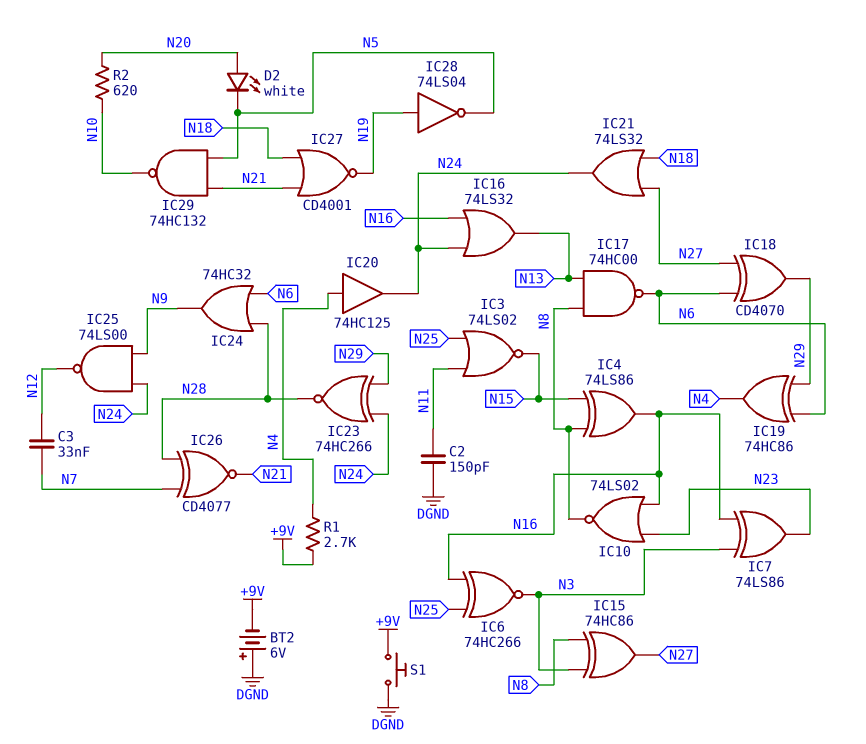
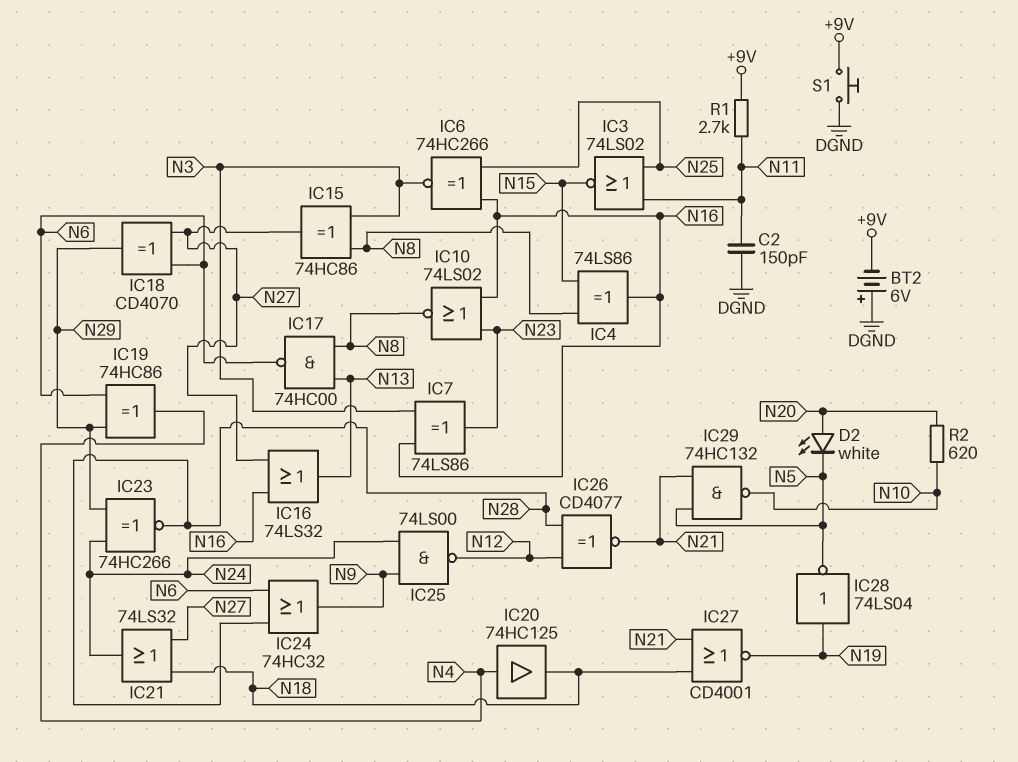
C3: 33nF (N7, N12) -> none
IC16: OR 74LS32 (in N16, in N24, out N13) -> OR 74LS32 (in N16, in N27, out N13)
IC20: buffer 74HC125 (in N4, out N24) -> buffer 74HC125 (in N4, out N18)
IC26: XNOR CD4077 (in N7, in N28, out N21) -> XNOR CD4077 (in N12, in N28, out N21)
R1: 2.7k (+9V, N4) -> 2.7k (+9V, N11)

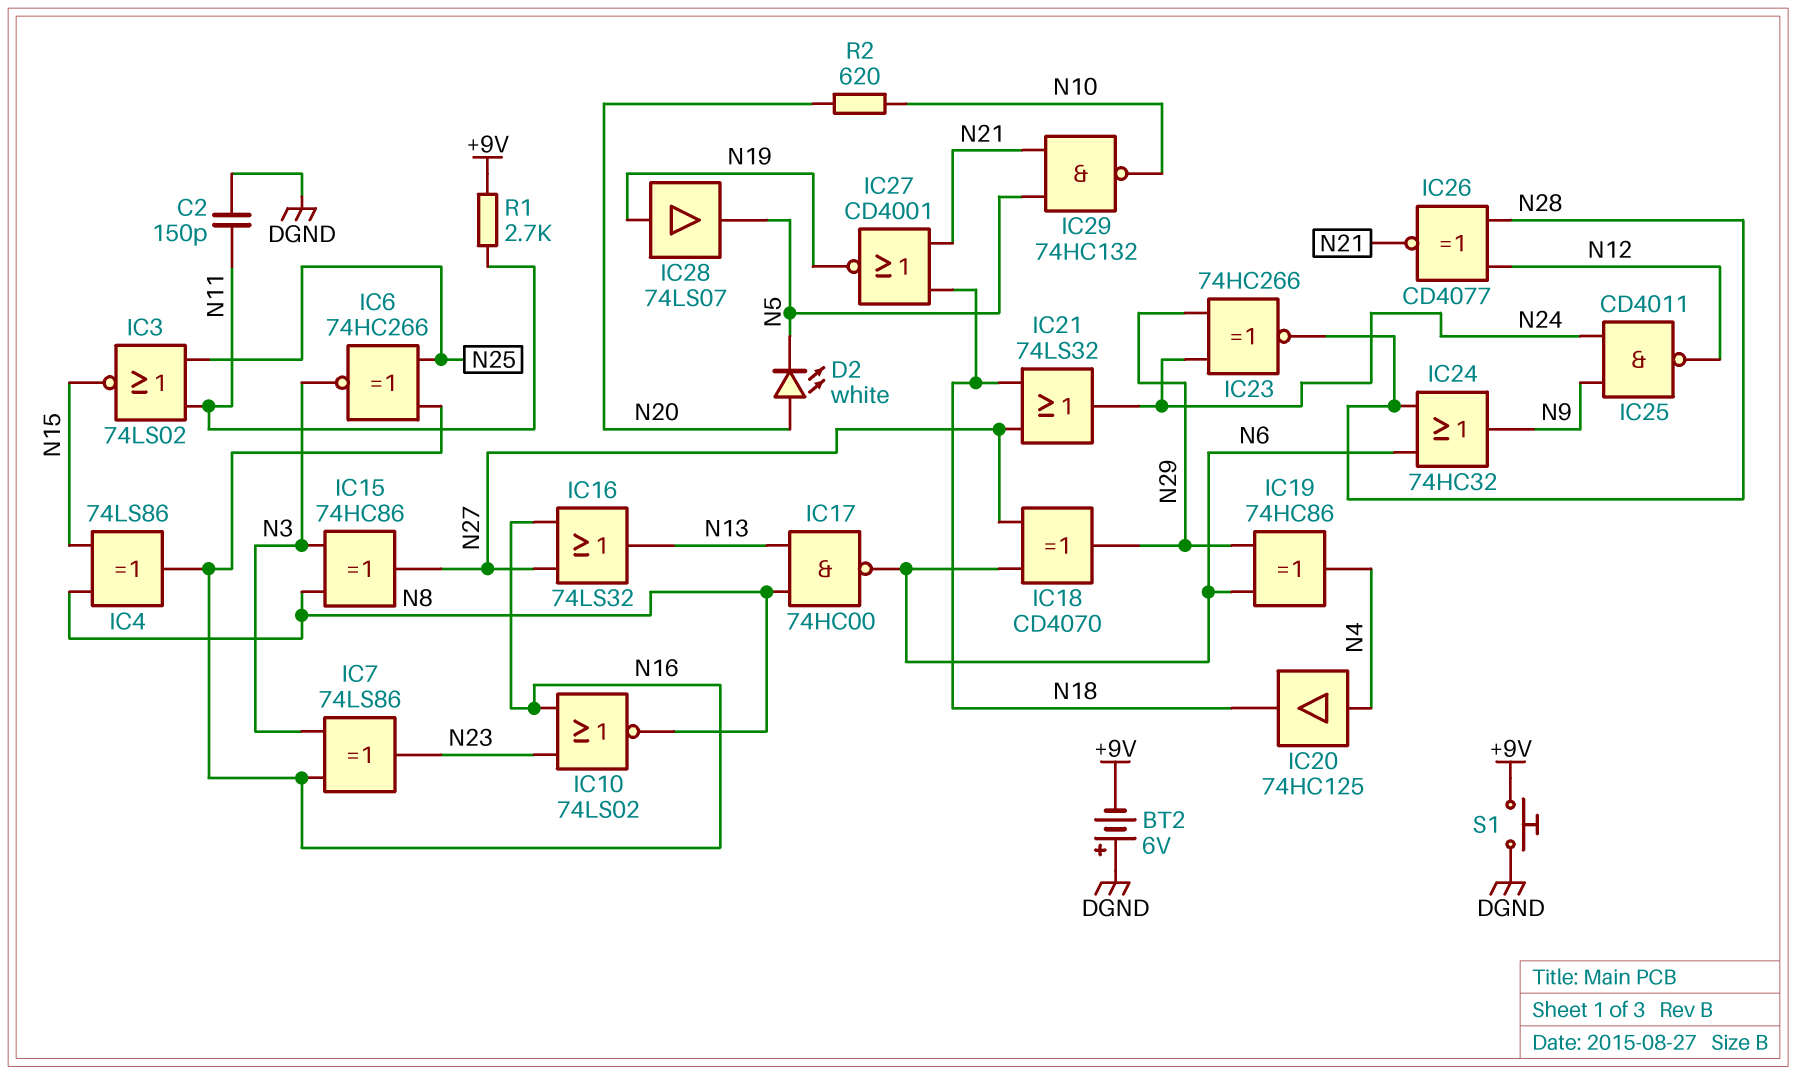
IC25: NAND 74LS00 (in N9, in N24, out N12) -> NAND CD4011 (in N9, in N24, out N12)
IC28: NOT 74LS04 (in N19, out N5) -> buffer 74LS07 (in N19, out N5)

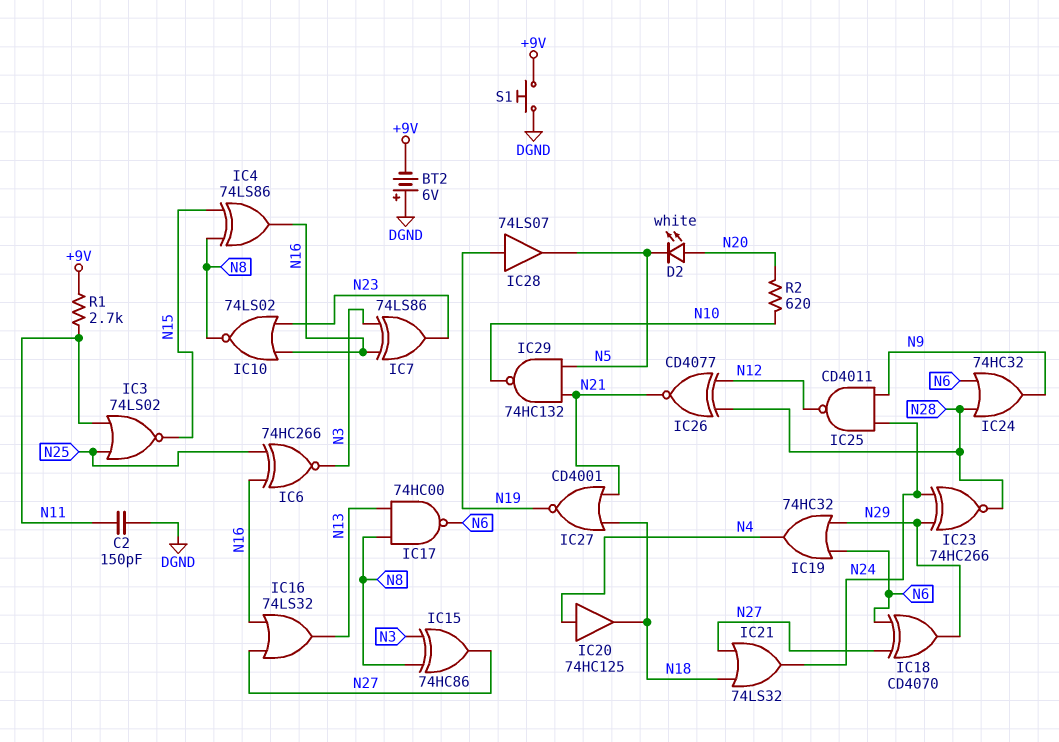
IC19: XOR 74HC86 (in N6, in N29, out N4) -> OR 74HC32 (in N6, in N29, out N4)

